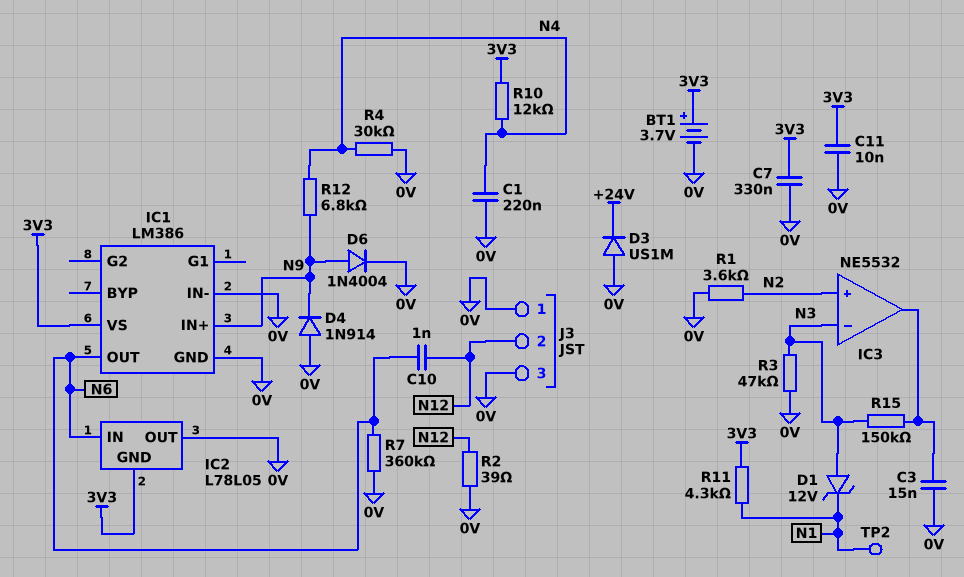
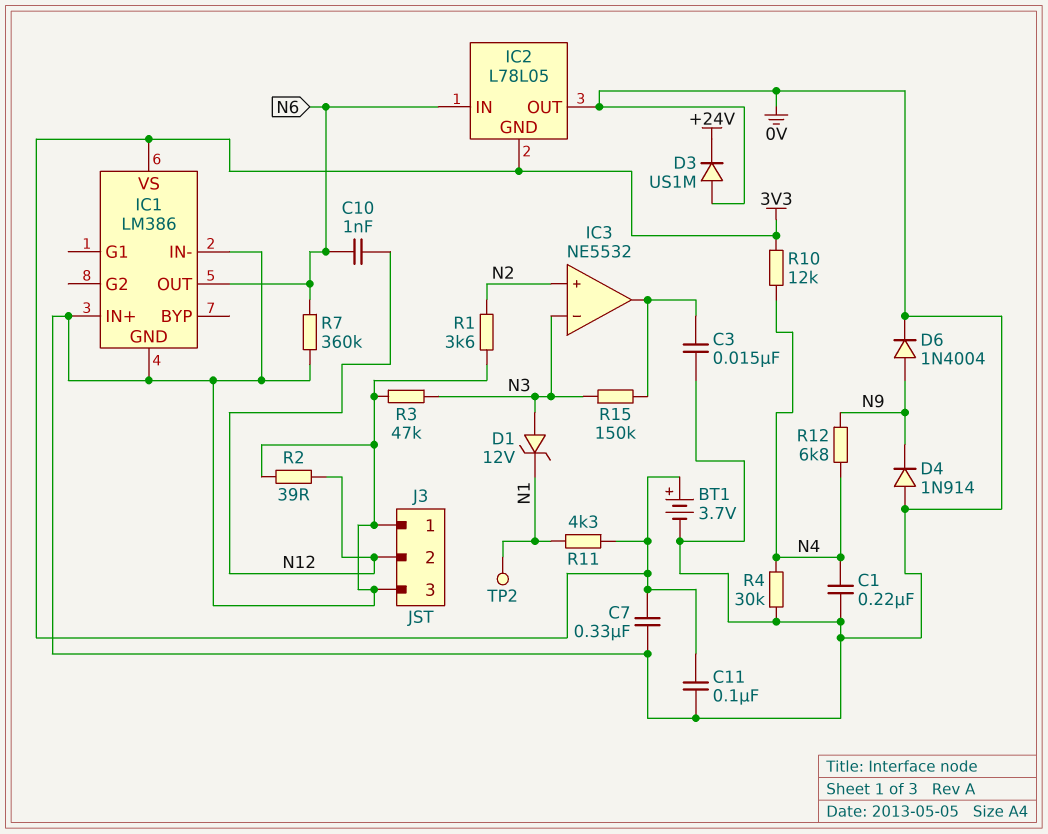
C11: 10nF (0V, 3V3) -> 100nF (0V, 3V3)
IC1 pin IN+: N9 -> 0V

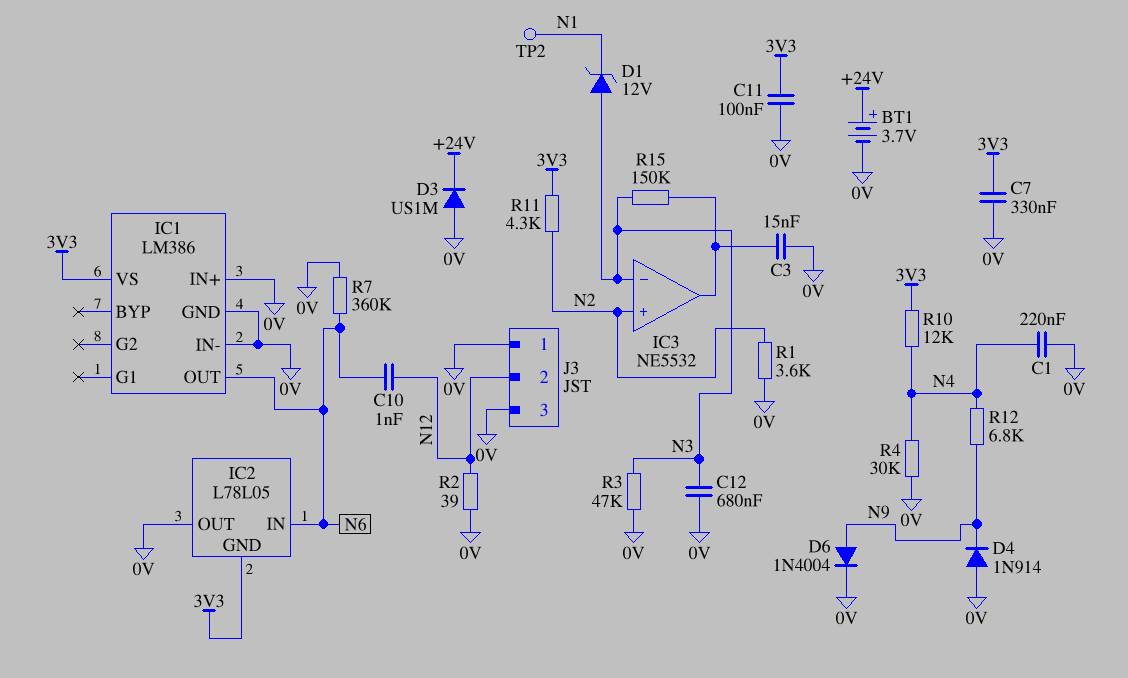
BT1: 3.7V (plus 3V3, minus 0V) -> 3.7V (plus +24V, minus 0V)
C12: none -> 680nF (0V, N3)
R11: 4.3k (3V3, N1) -> 4.3k (3V3, N2)

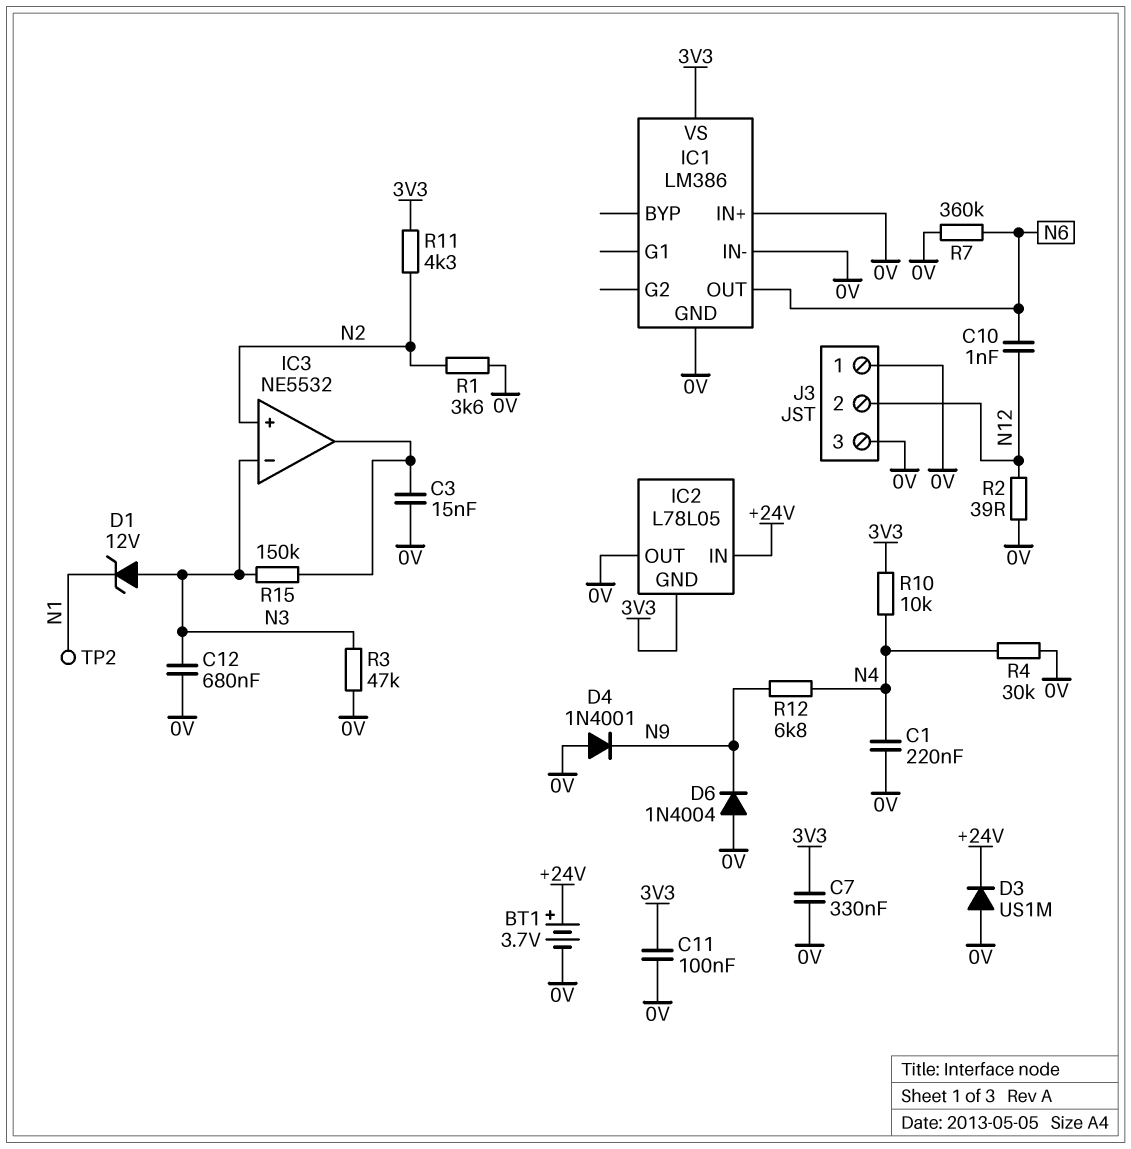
D4: diode 1N914 (A 0V, K N9) -> diode 1N4001 (A 0V, K N9)
D6: diode 1N4004 (A N9, K 0V) -> diode 1N4004 (A 0V, K N9)
IC2 pin IN: N6 -> +24V
R10: 12k (3V3, N4) -> 10k (3V3, N4)

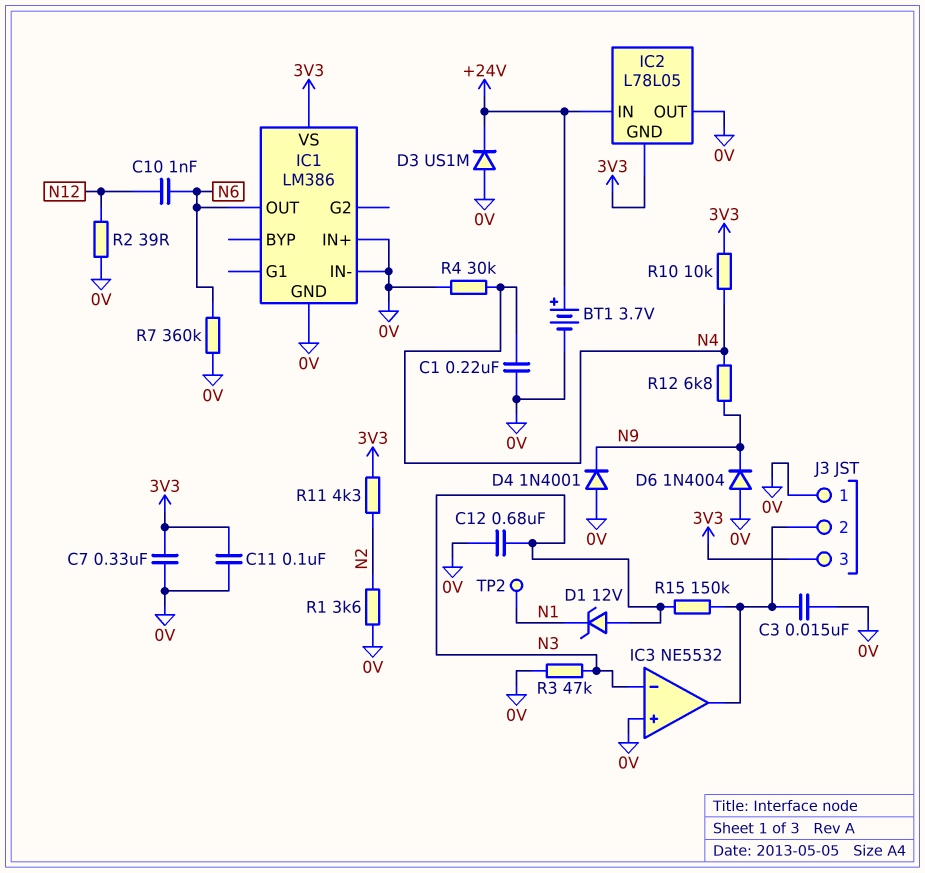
IC3 pin in+: N2 -> 0V
J3 pin 2: N12 -> IC3/out
J3 pin 3: 0V -> 3V3

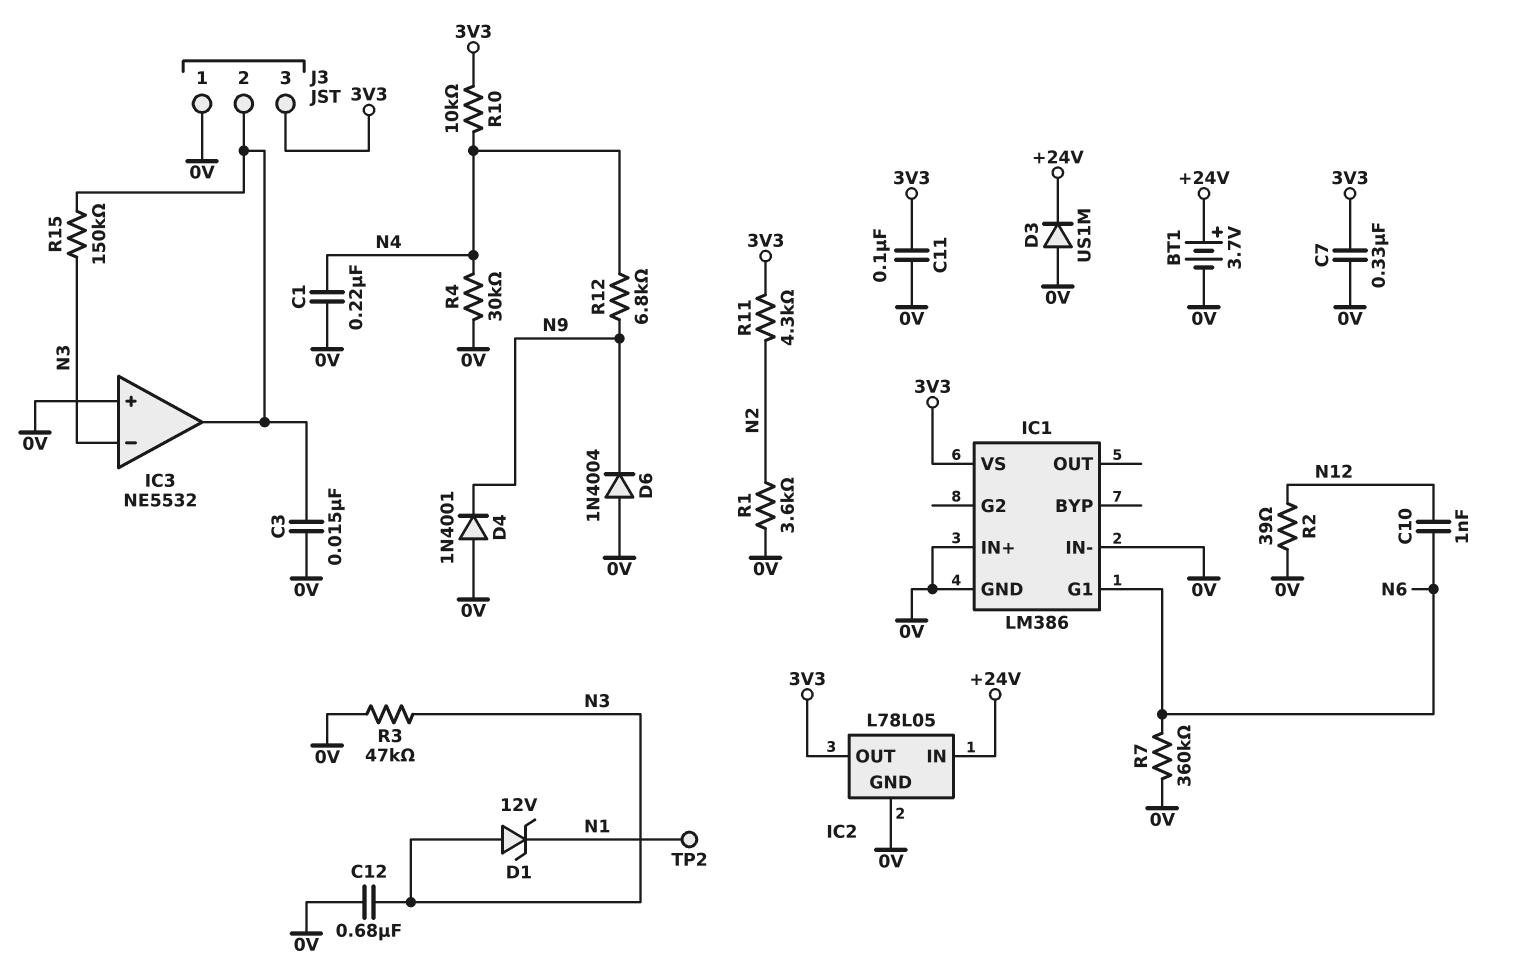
IC1 pin G1: none -> N6
IC1 pin OUT: N6 -> none
IC2 pin GND: 3V3 -> 0V
IC2 pin OUT: 0V -> 3V3

